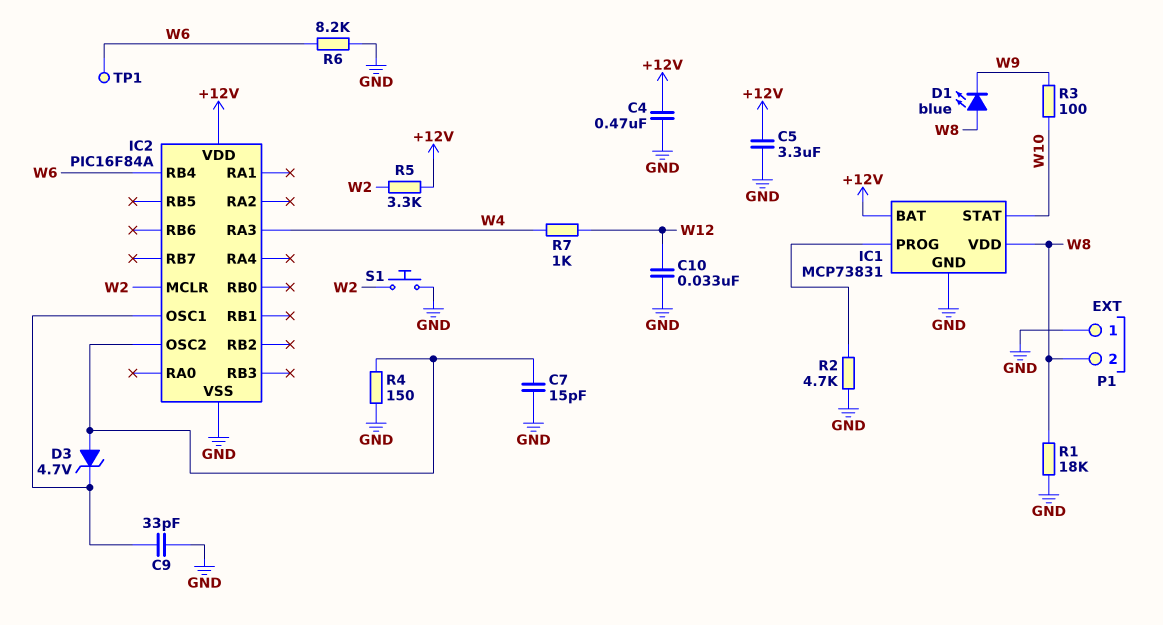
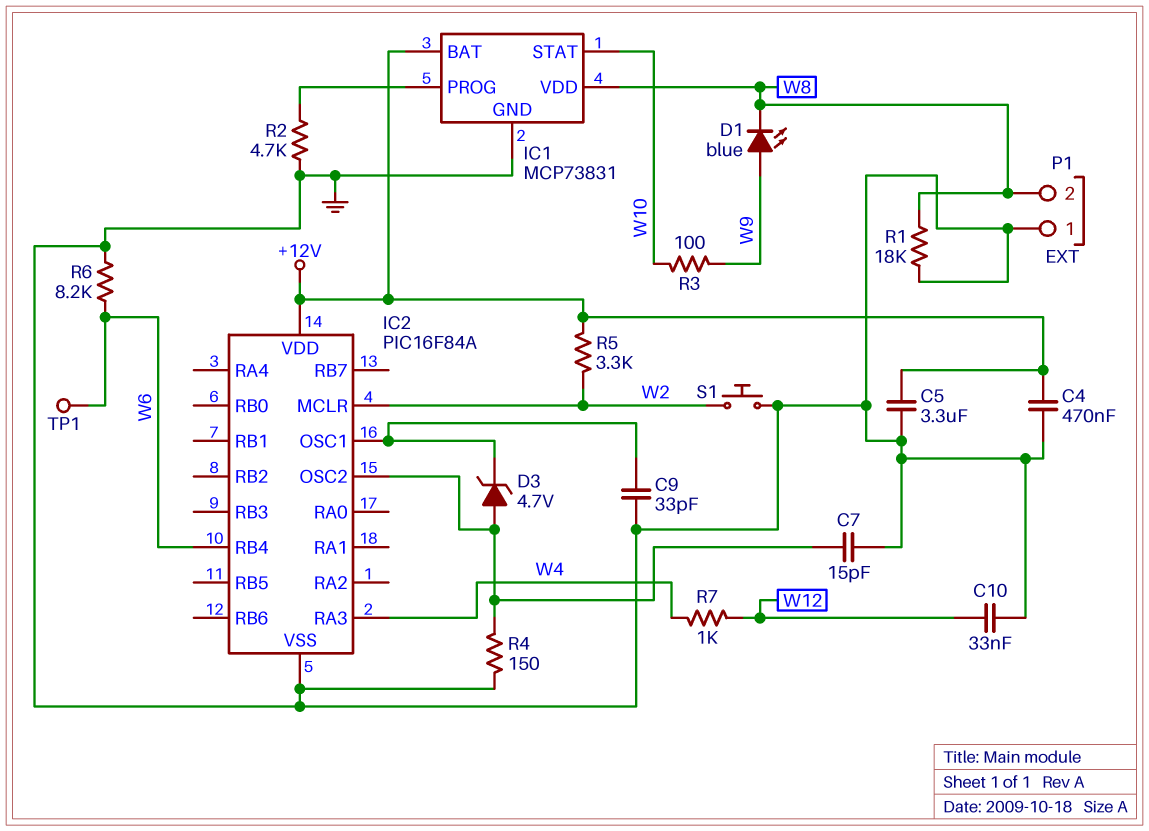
D1: LED blue (A W8, K W9) -> LED blue (A W9, K W8)

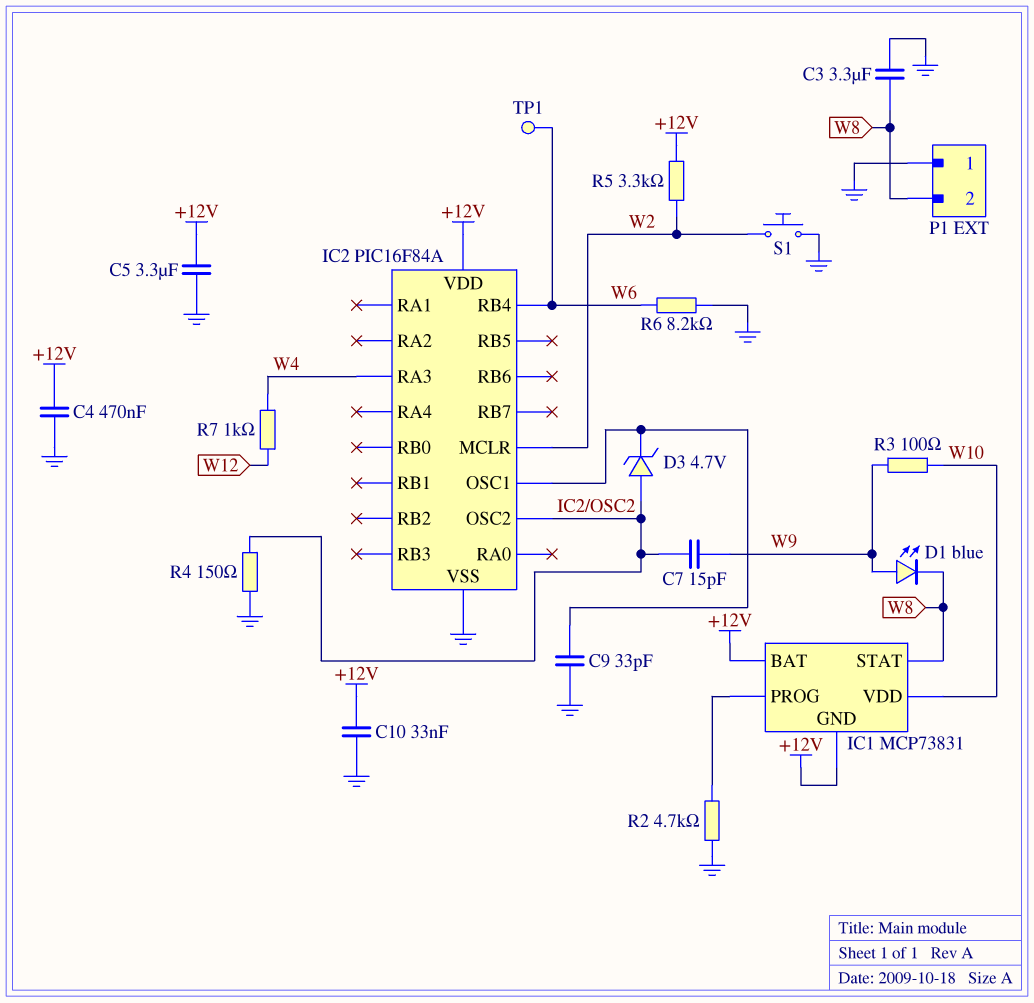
C3: none -> 3.3uF (GND, W8)
C7: 15pF (GND, IC2/OSC2) -> 15pF (IC2/OSC2, W9)
C10: 33nF (GND, W12) -> 33nF (+12V, GND)
IC1 pin GND: GND -> +12V
IC1 pin STAT: W10 -> W8
IC1 pin VDD: W8 -> W10
R1: 18k (GND, W8) -> none

